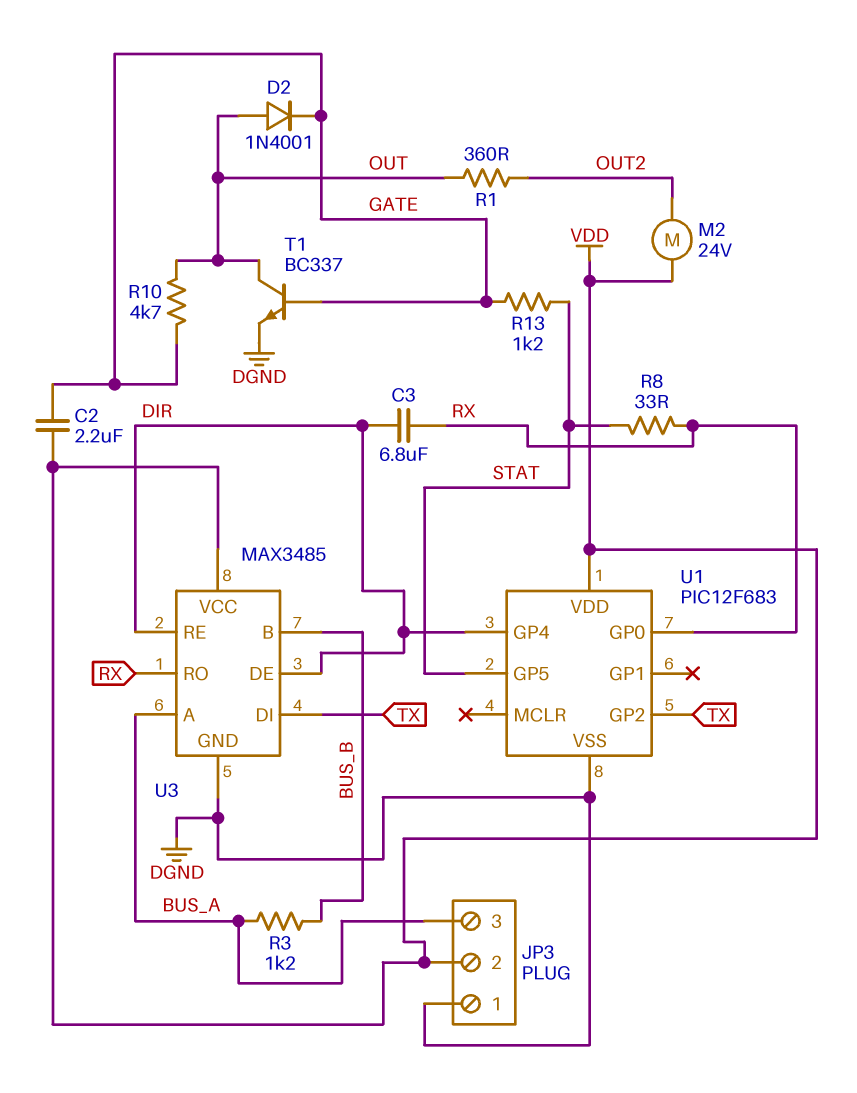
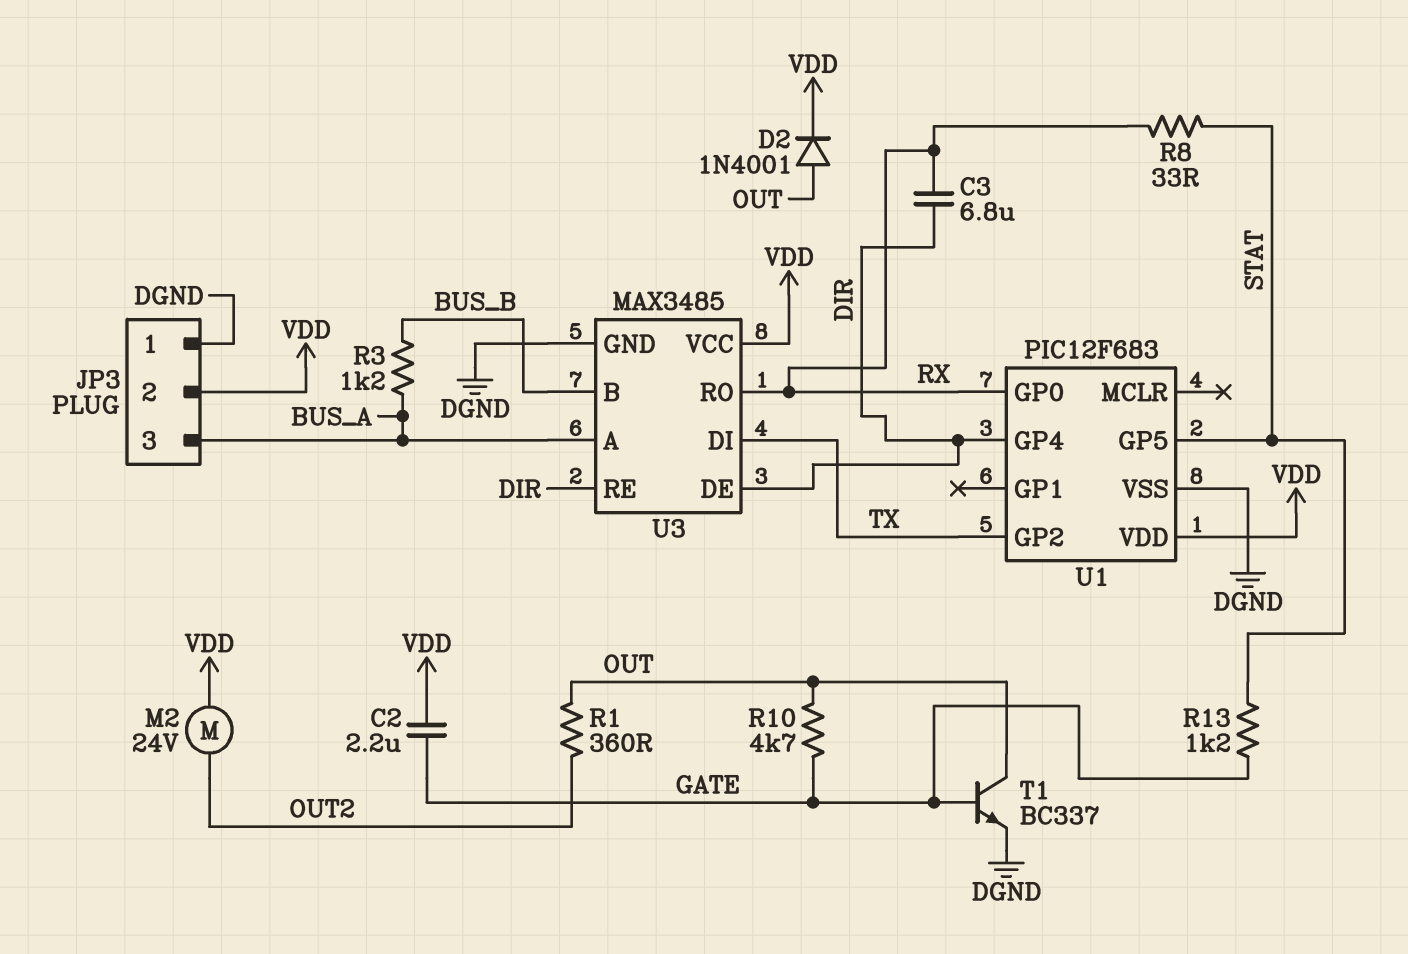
D2: diode 1N4001 (A OUT, K GATE) -> diode 1N4001 (A OUT, K VDD)

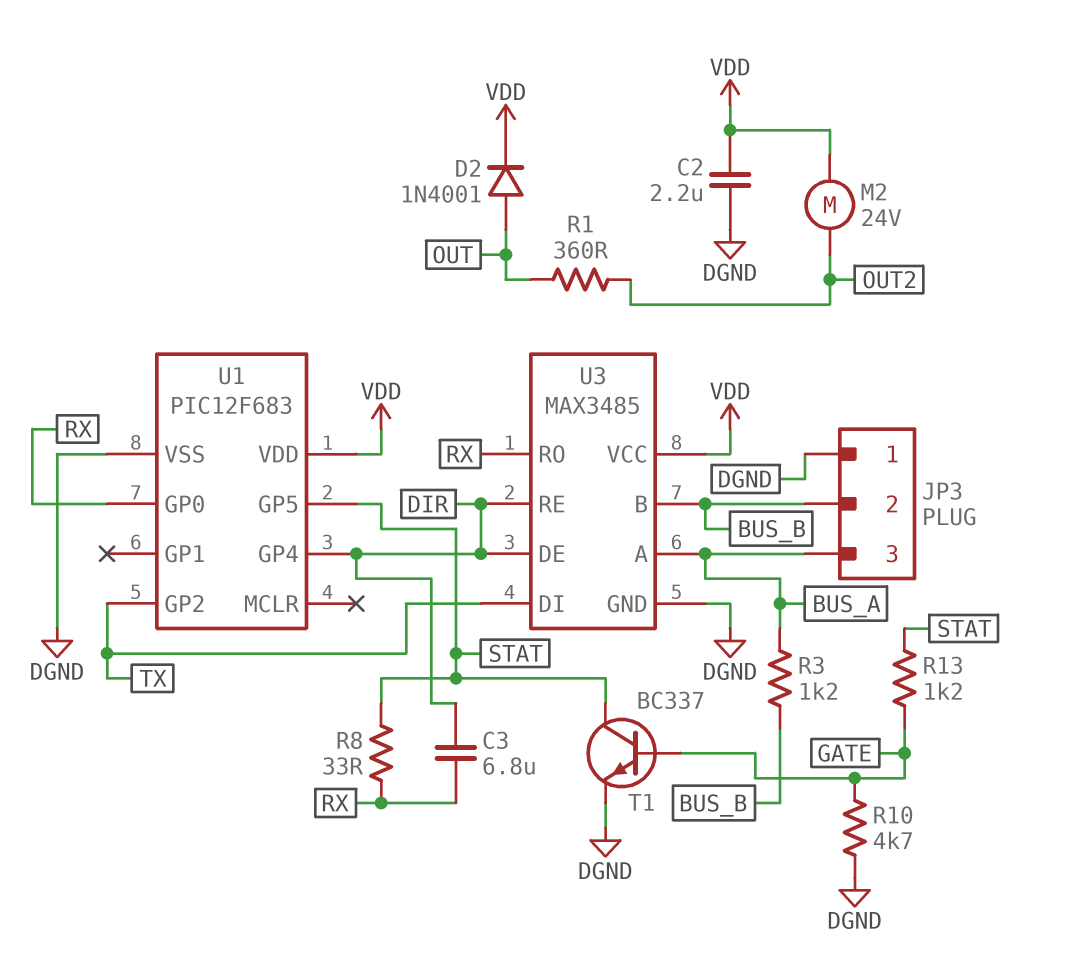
C2: 2.2uF (GATE, VDD) -> 2.2uF (DGND, VDD)
JP3 pin 2: VDD -> BUS_B
R10: 4.7k (GATE, OUT) -> 4.7k (DGND, GATE)
T1: NPN BC337 (B GATE, C OUT, E DGND) -> NPN BC337 (B GATE, C STAT, E DGND)

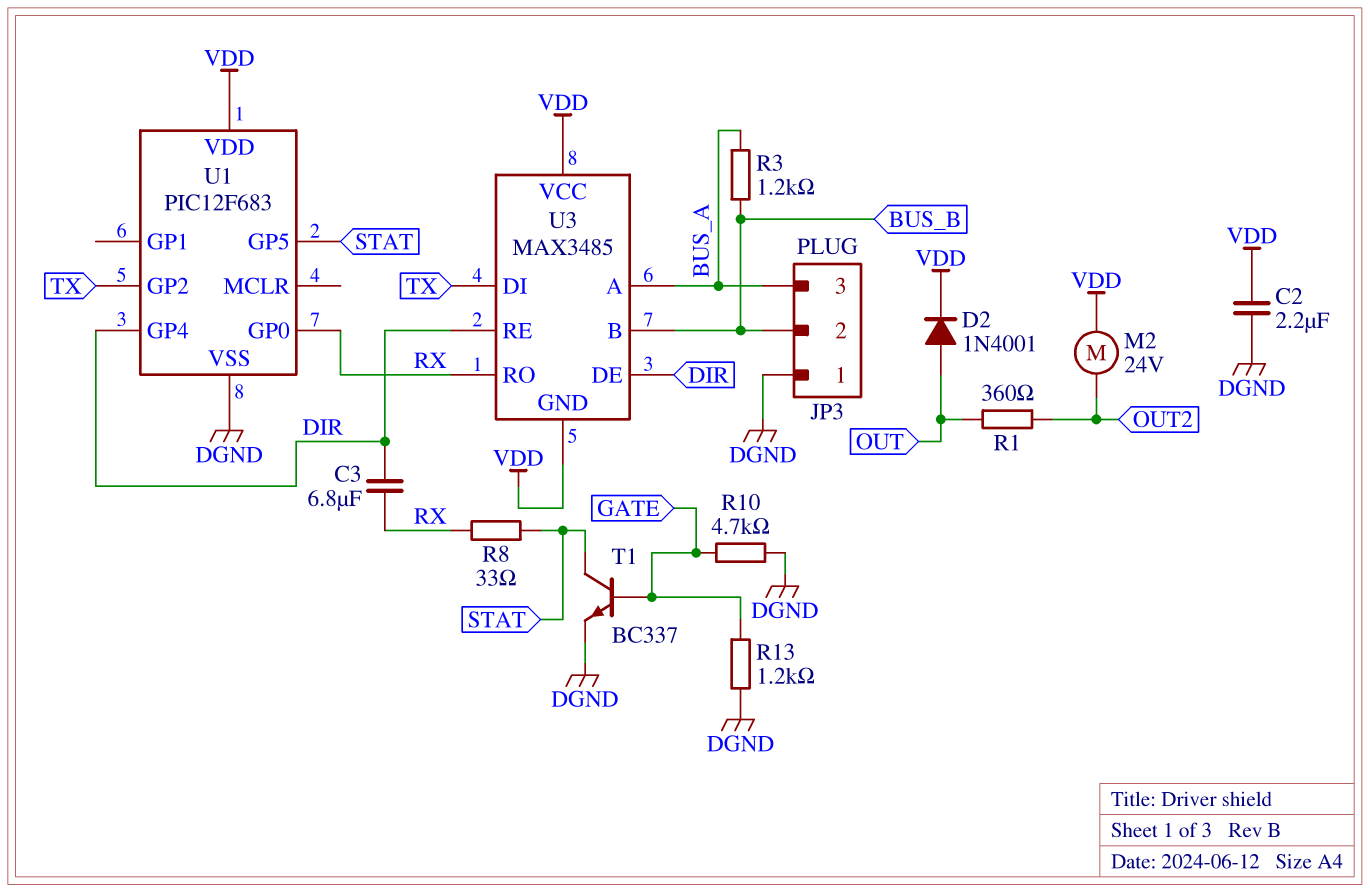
R13: 1.2k (GATE, STAT) -> 1.2k (DGND, GATE)
U3 pin GND: DGND -> VDD

